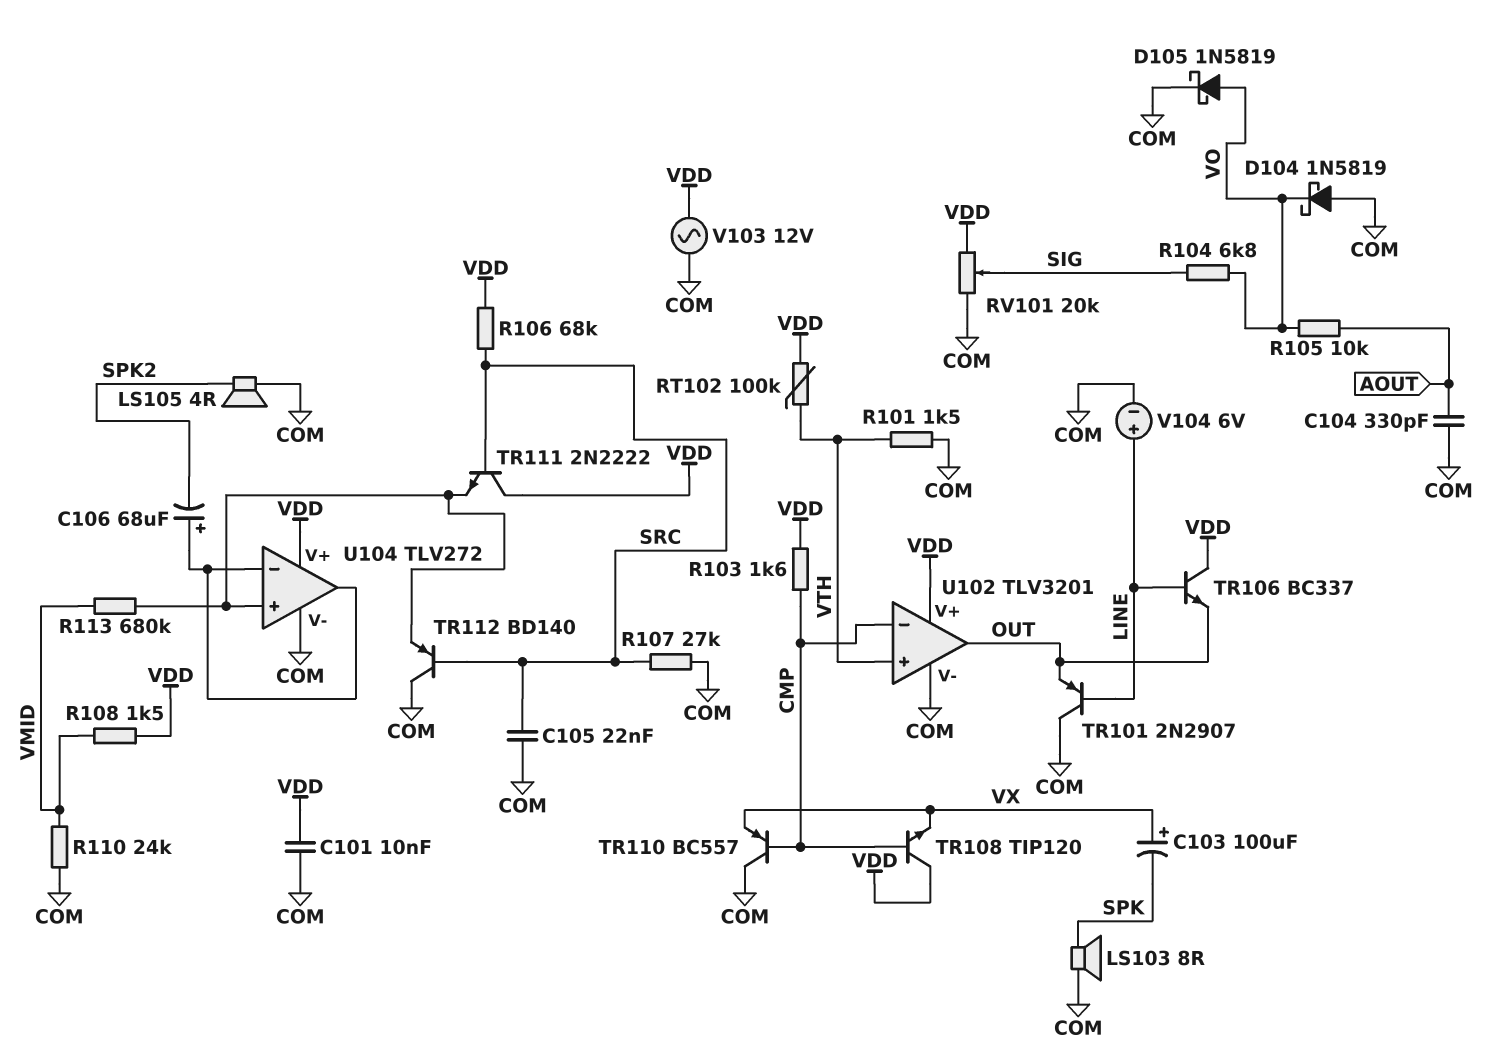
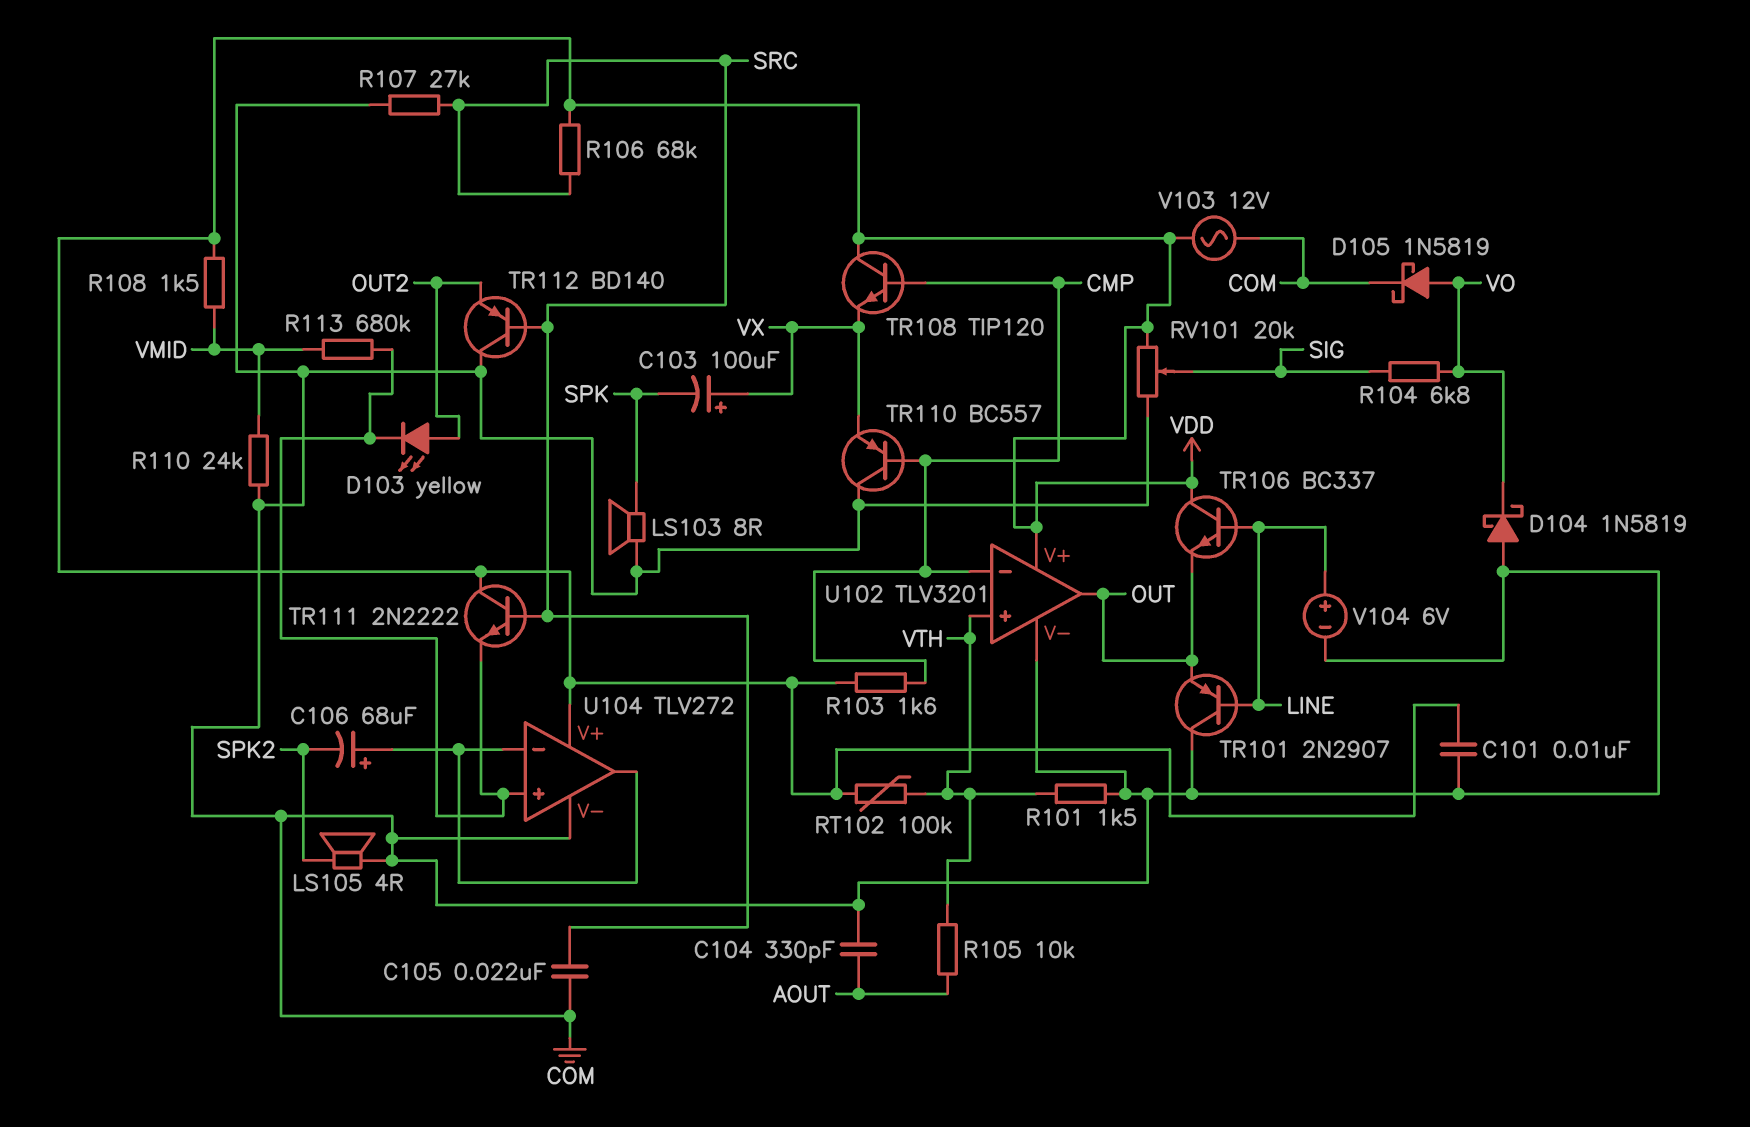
D103: none -> LED yellow (A OUT2, K U104/in+)
R105: 10k (AOUT, VO) -> 10k (AOUT, VTH)
TR112: PNP BD140 (B SRC, C COM, E U104/in+) -> PNP BD140 (B SRC, C COM, E OUT2)

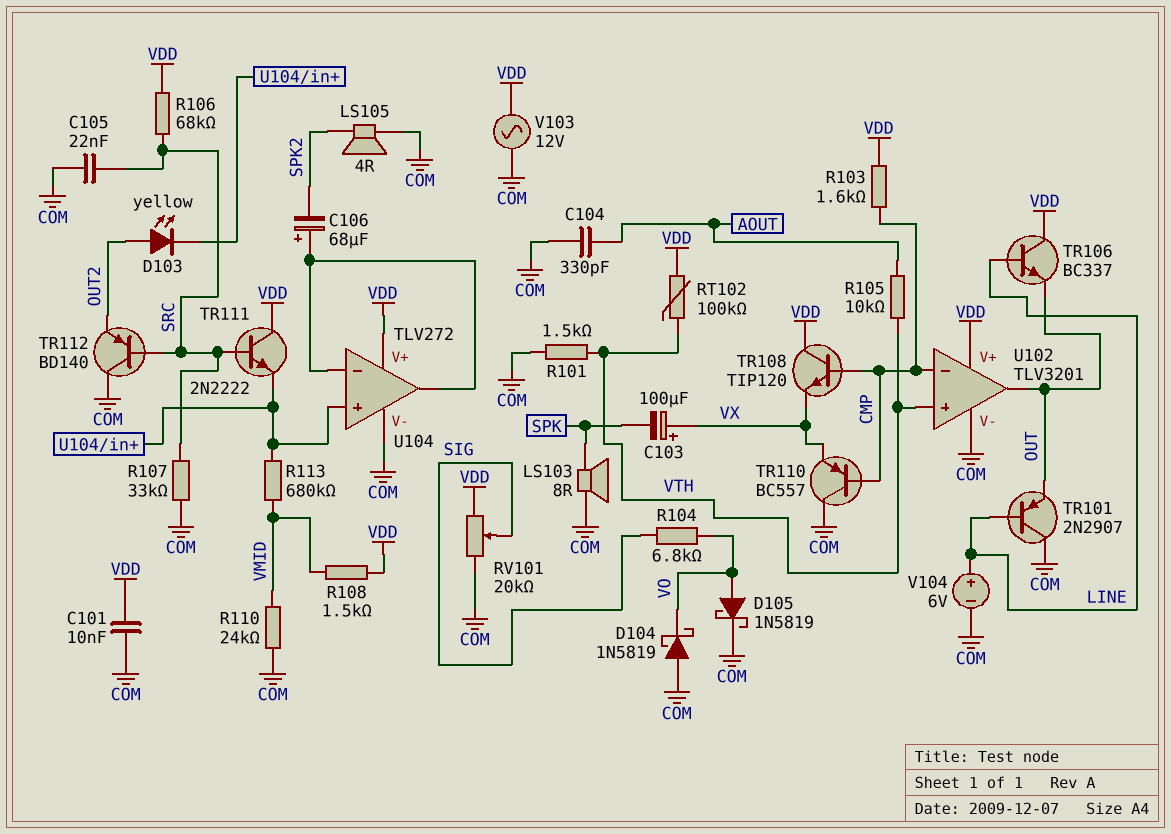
R107: 27k (COM, SRC) -> 33k (COM, SRC)

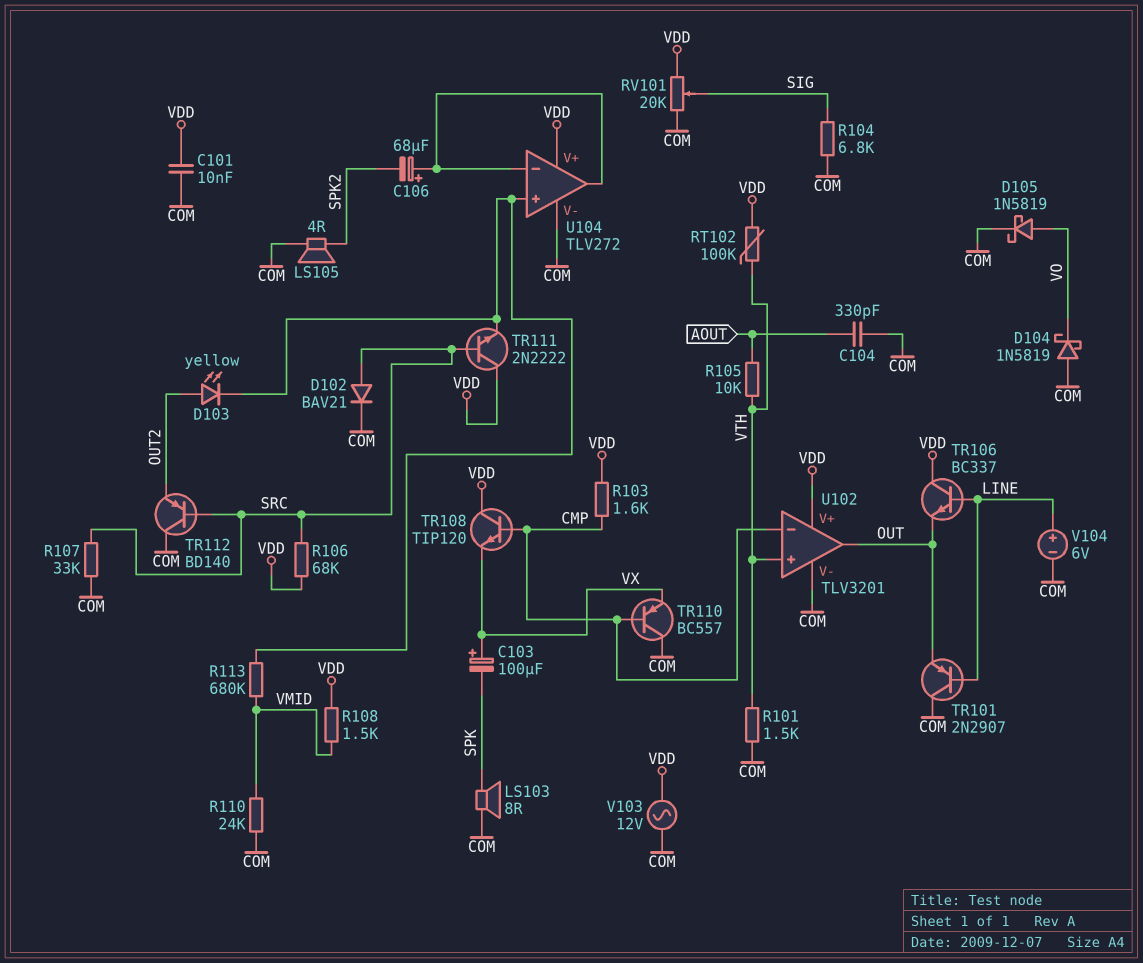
C105: 22nF (COM, SRC) -> none
D102: none -> diode BAV21 (A SRC, K COM)
R104: 6.8k (SIG, VO) -> 6.8k (COM, SIG)

